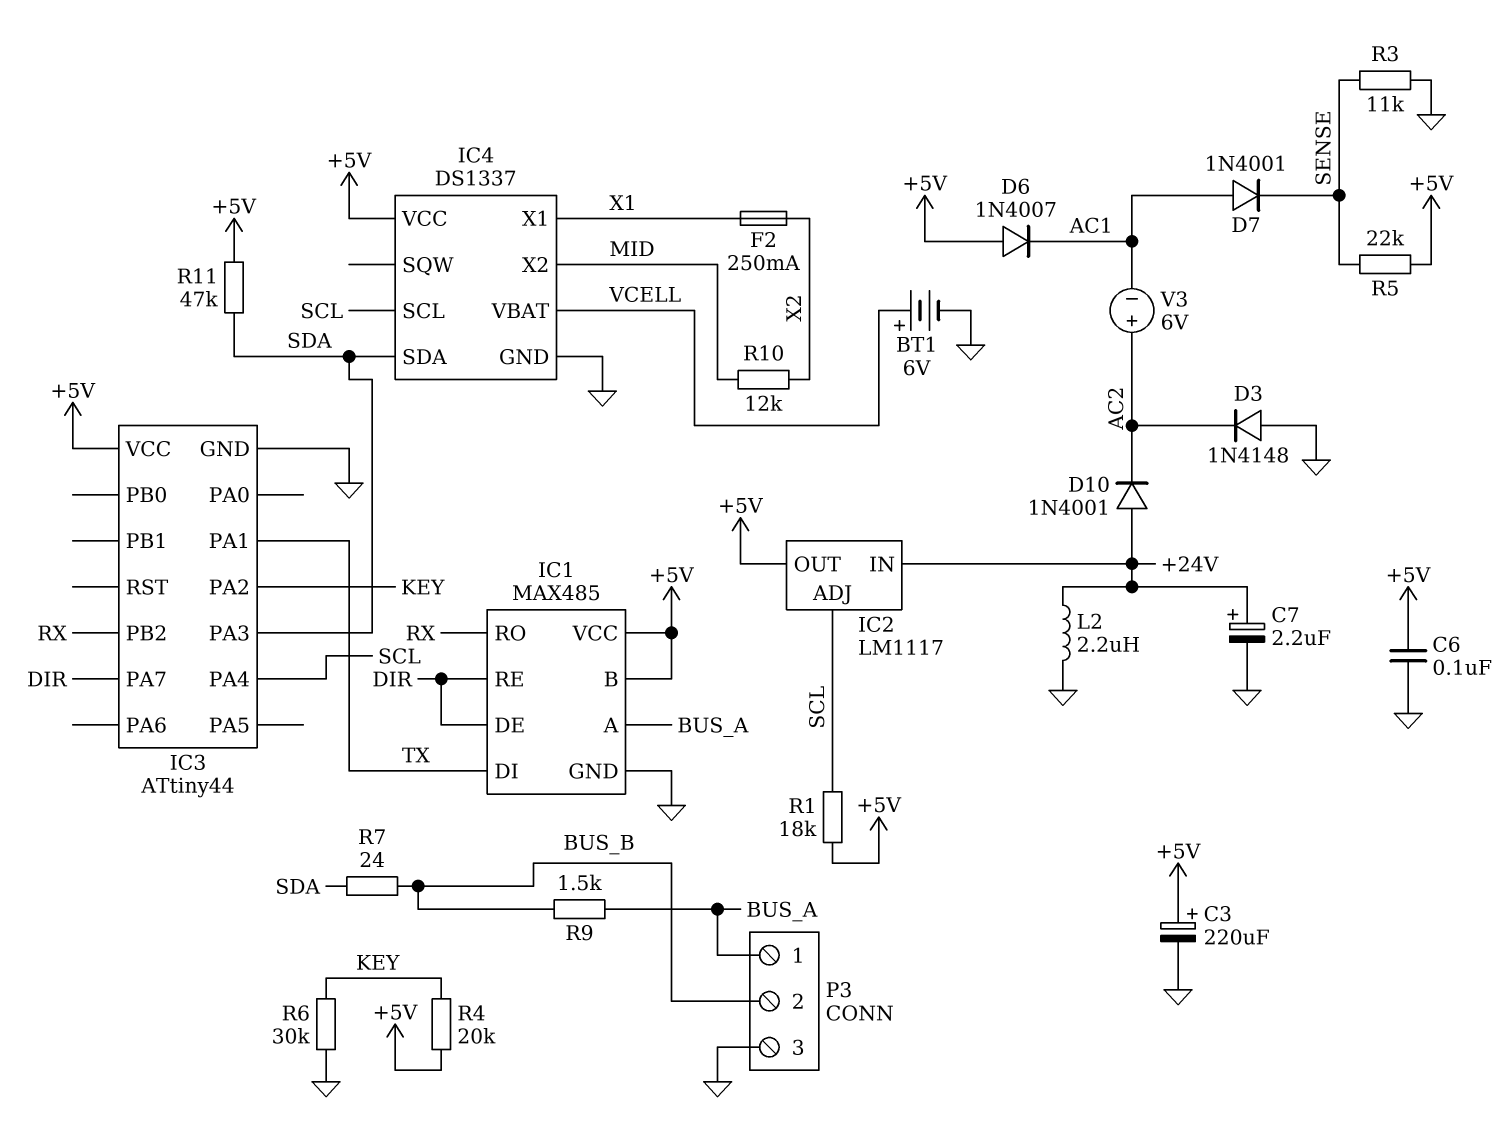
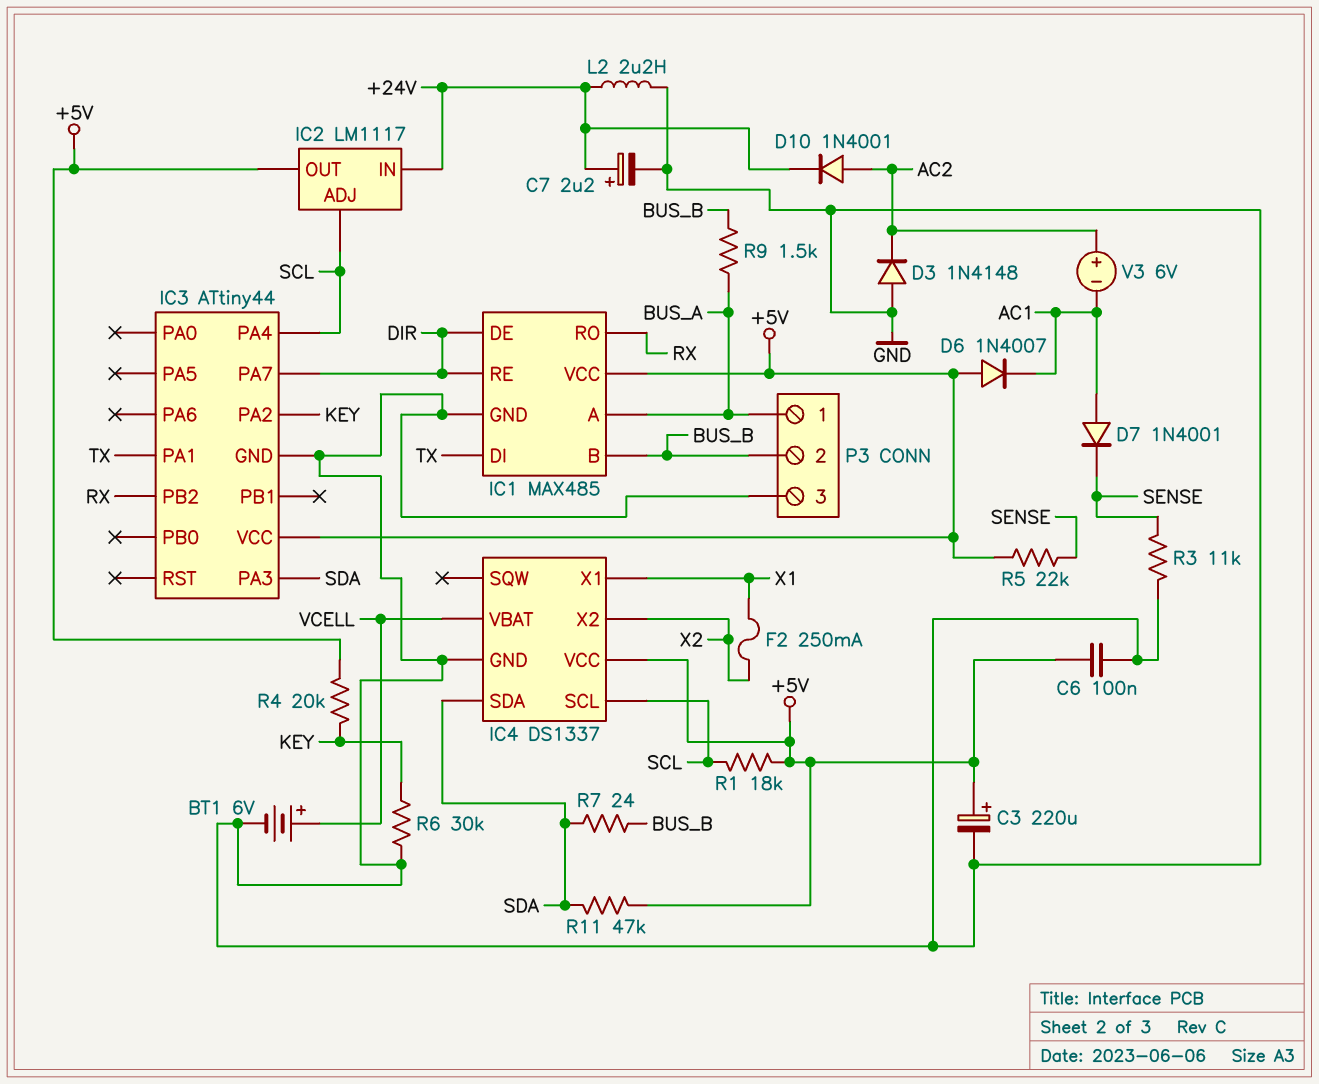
D10: diode 1N4001 (A +24V, K AC2) -> diode 1N4001 (A AC2, K +24V)
IC1 pin B: +5V -> BUS_B
IC4 pin X2: MID -> X2
R10: 12k (MID, X2) -> none

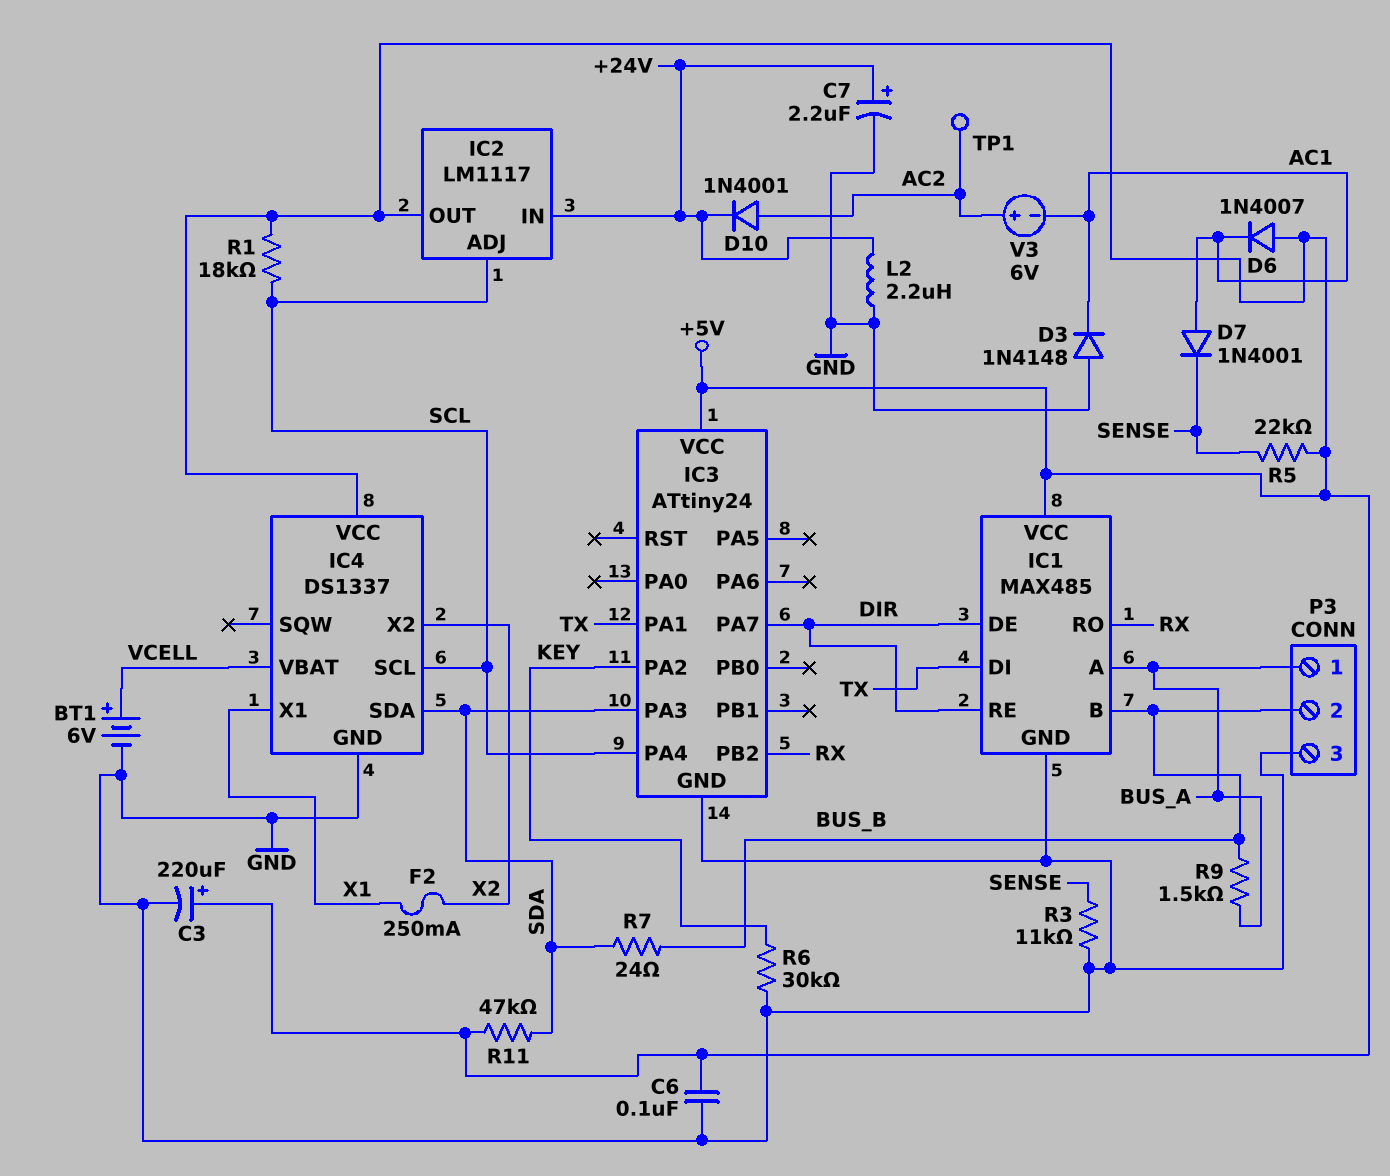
D3: diode 1N4148 (A GND, K AC2) -> diode 1N4148 (A GND, K AC1)
IC3: ATtiny44 -> ATtiny24
R4: 20k (+5V, KEY) -> none
TP1: none -> test point (AC2)

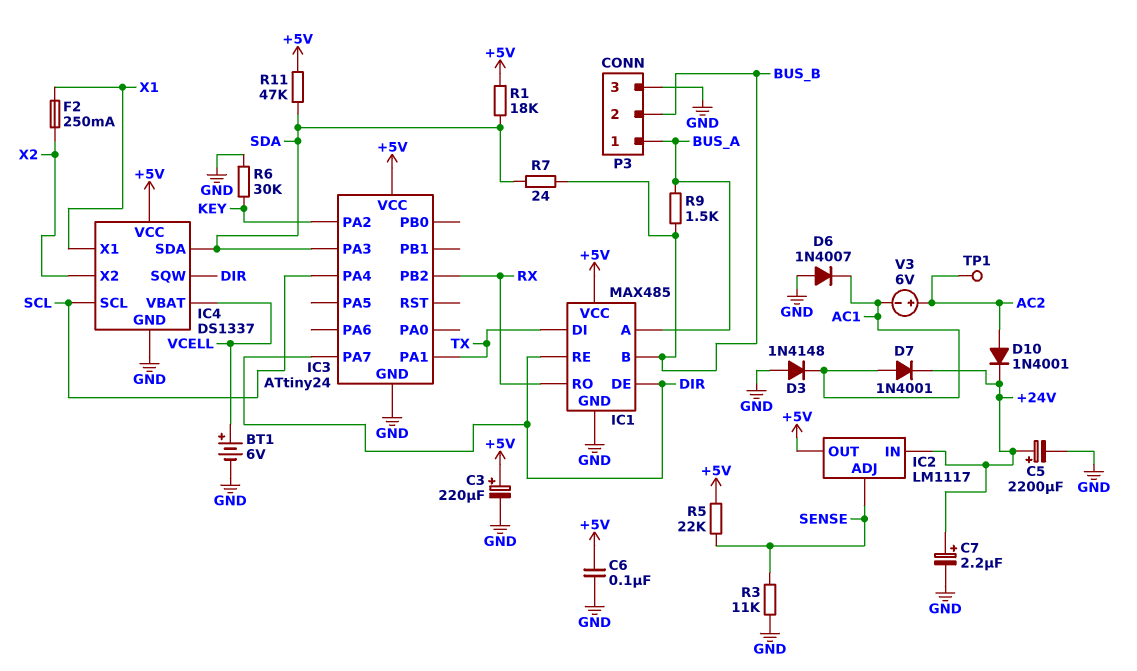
C5: none -> 2200uF (plus +24V, minus GND)
D6: diode 1N4007 (A +5V, K AC1) -> diode 1N4007 (A GND, K AC1)
D7: diode 1N4001 (A AC1, K SENSE) -> diode 1N4001 (A AC1, K +24V)
IC2 pin ADJ: SCL -> SENSE
IC4 pin SQW: none -> DIR
L2: 2.2uH (+24V, GND) -> none
R1: 18k (+5V, SCL) -> 18k (+5V, SDA)

